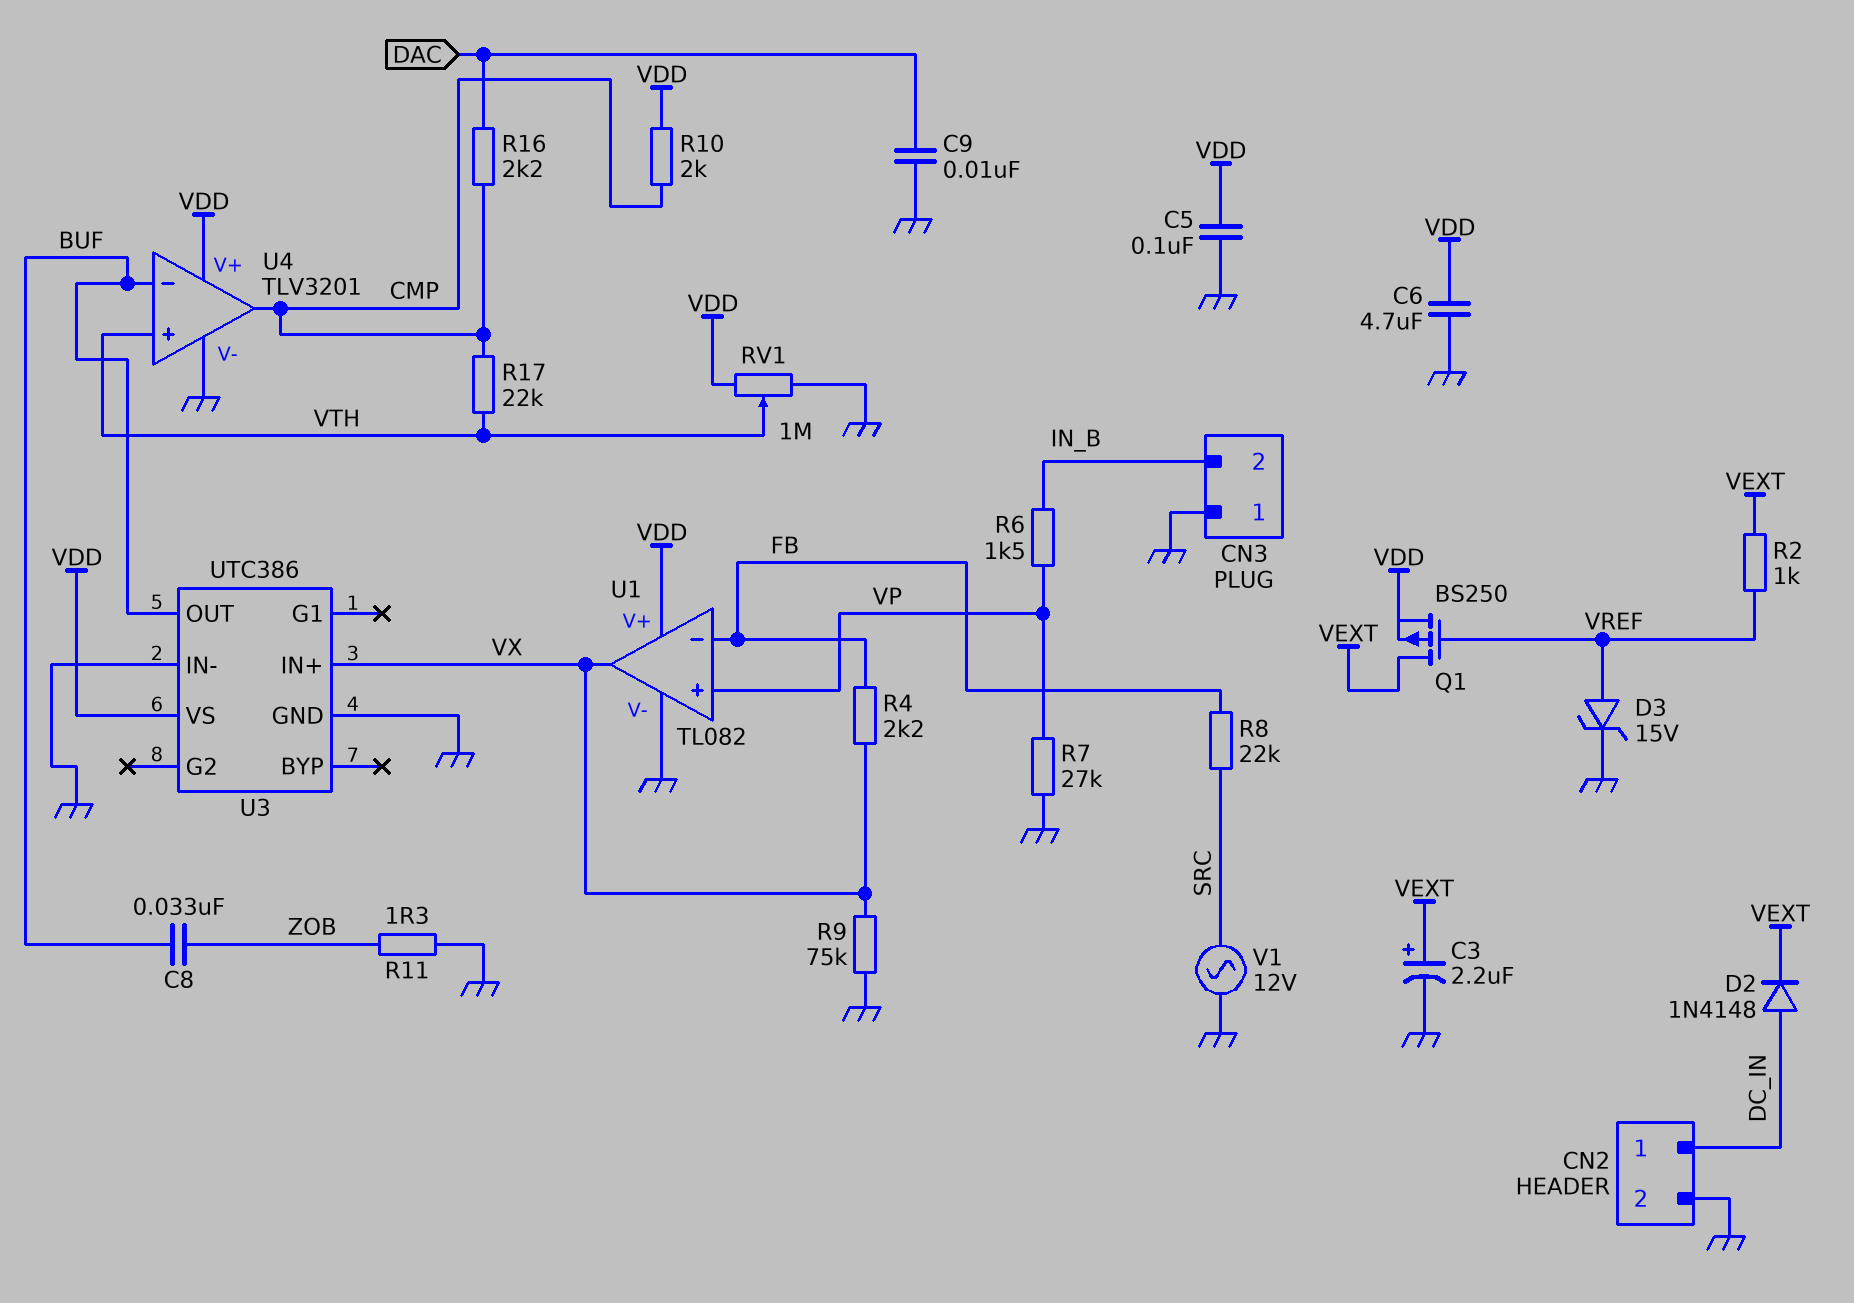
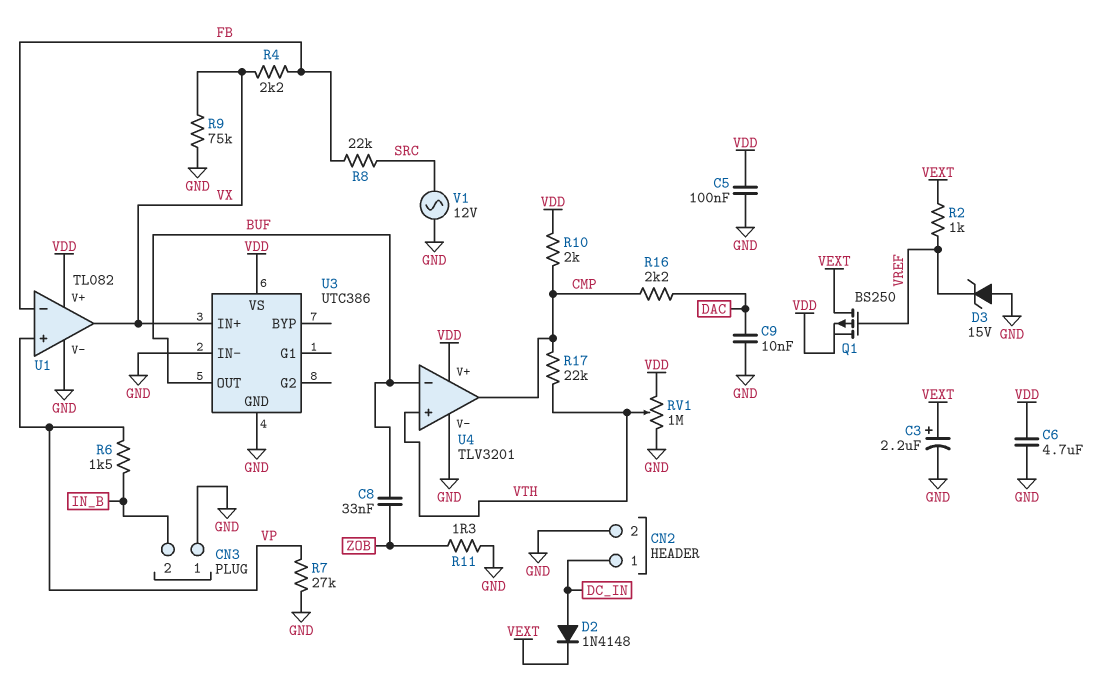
D3: zener 15V (A VREF, K GND) -> zener 15V (A GND, K VREF)

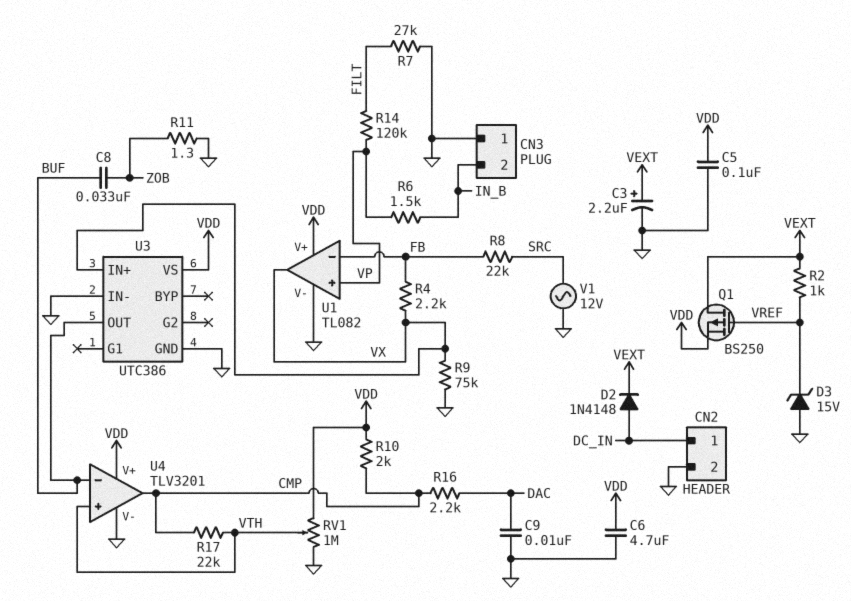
R7: 27k (GND, VP) -> 27k (FILT, GND)
R14: none -> 120k (FILT, VP)

